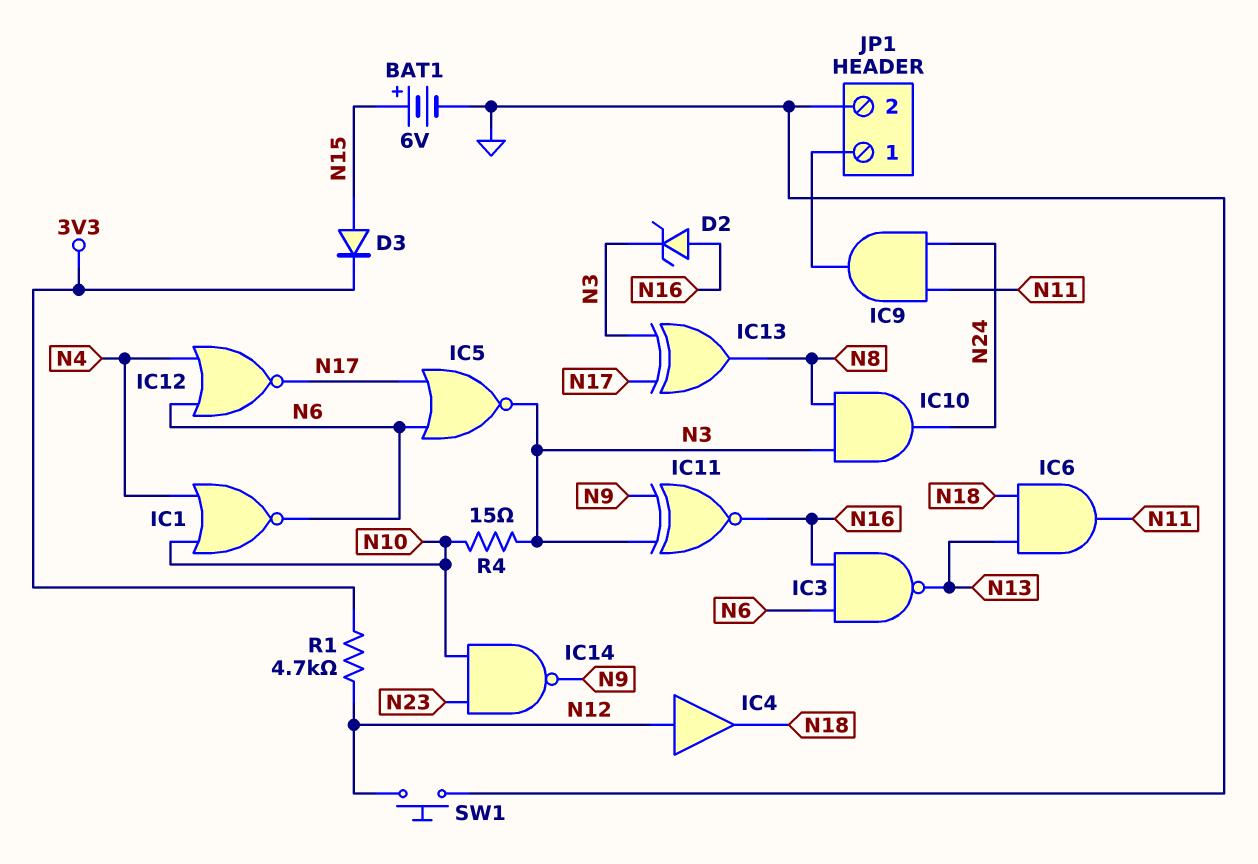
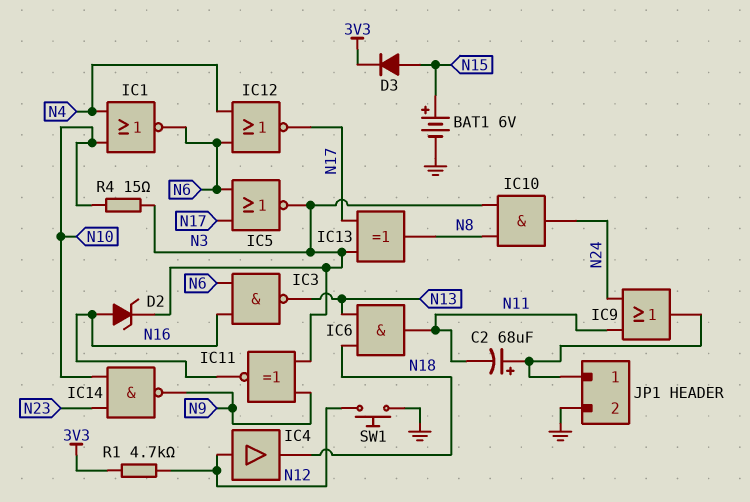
C2: none -> 68uF (plus JP1/1, minus N11)
IC9: AND (in N11, in N24, out JP1/1) -> OR (in N11, in N24, out JP1/1)

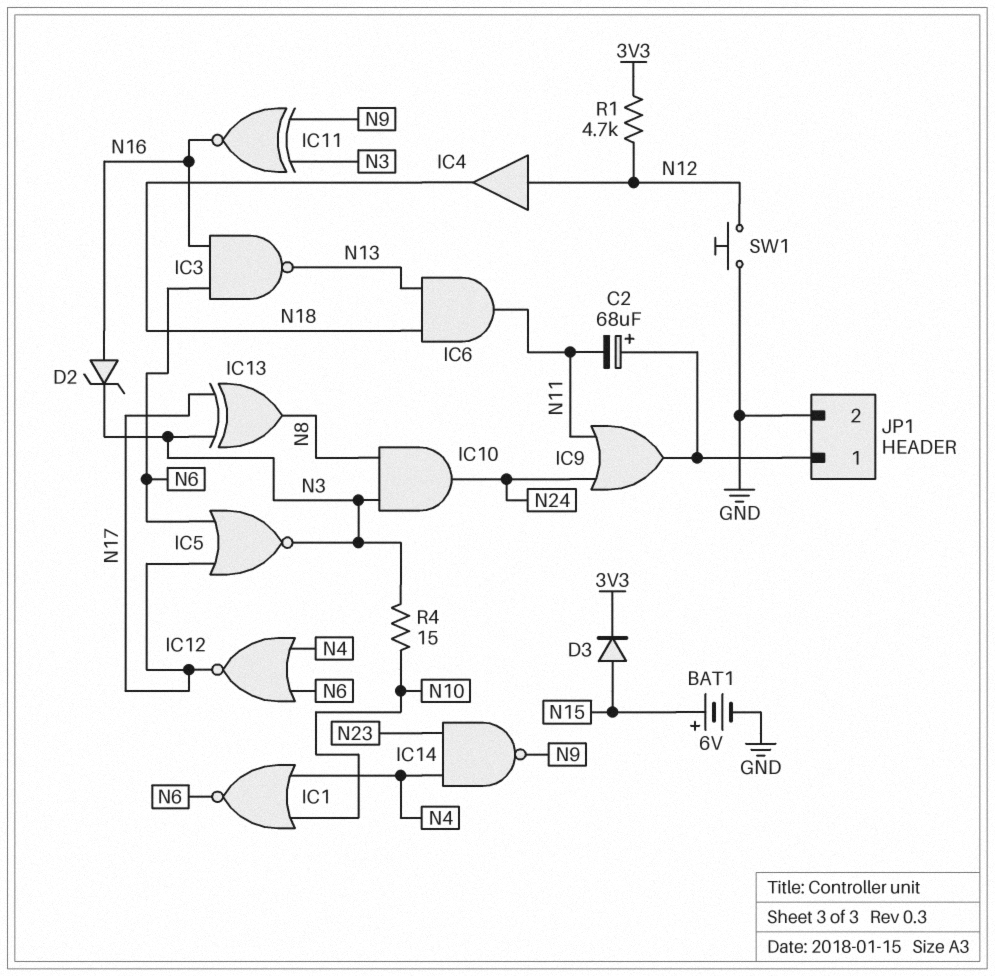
IC14: NAND (in N10, in N23, out N9) -> NAND (in N4, in N23, out N9)

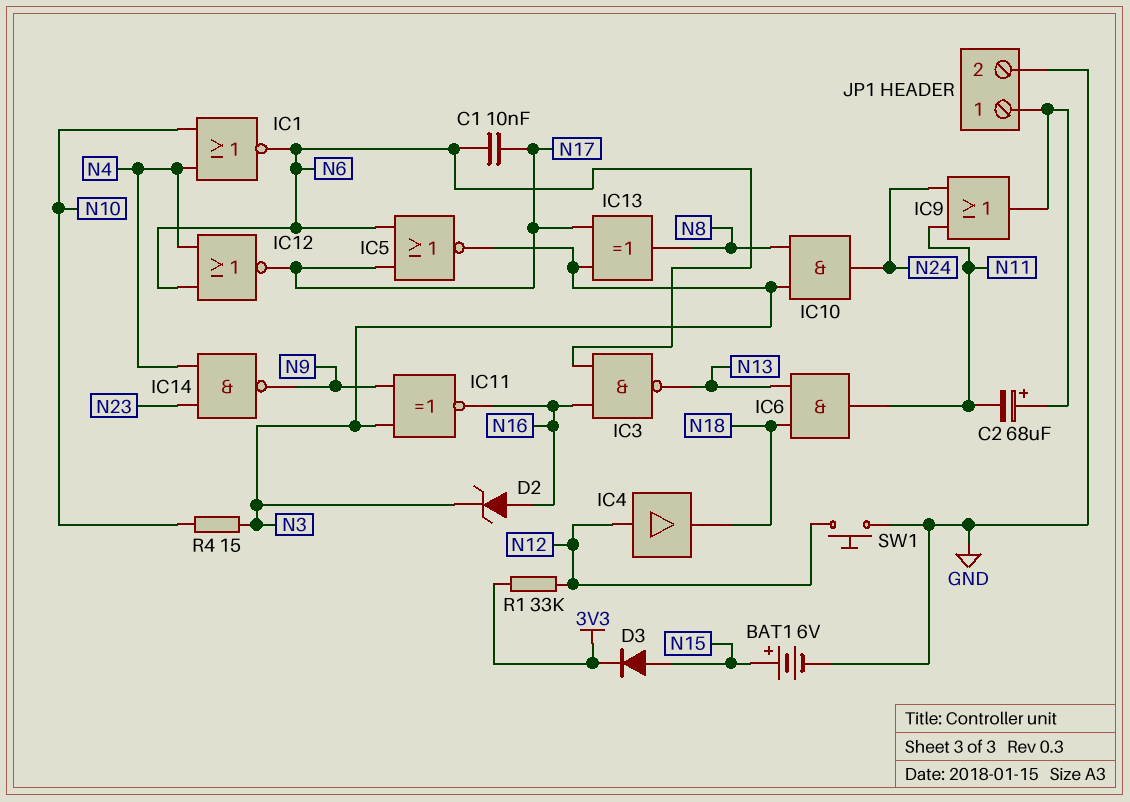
C1: none -> 10nF (N6, N17)
R1: 4.7k (3V3, N12) -> 33k (3V3, N12)

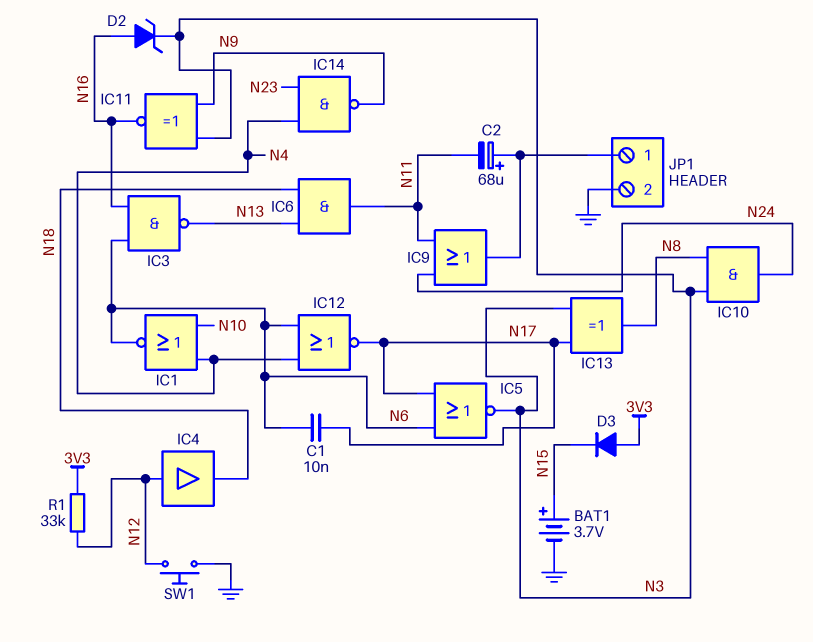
BAT1: 6V (plus N15, minus GND) -> 3.7V (plus N15, minus GND)
D3: diode (A N15, K 3V3) -> diode (A 3V3, K N15)
R4: 15 (N3, N10) -> none

